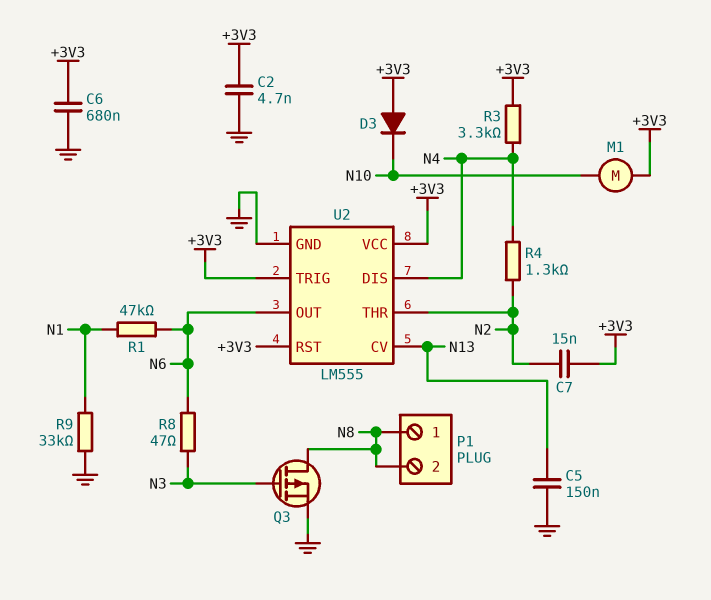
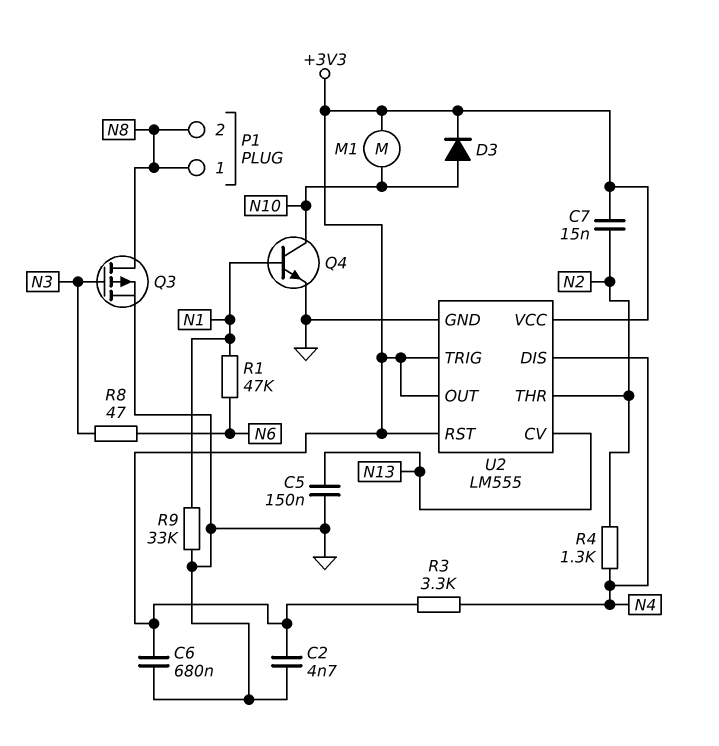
D3: diode (A +3V3, K N10) -> diode (A N10, K +3V3)
Q4: none -> NPN (B N1, C N10, E GND)
U2 pin OUT: N6 -> +3V3

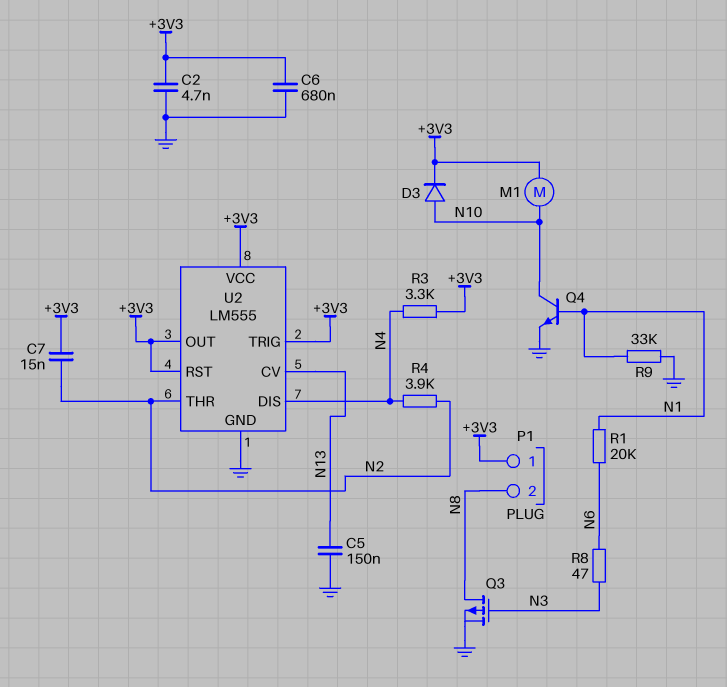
P1 pin 1: N8 -> +3V3
R1: 47k (N1, N6) -> 20k (N1, N6)
R4: 1.3k (N2, N4) -> 3.9k (N2, N4)

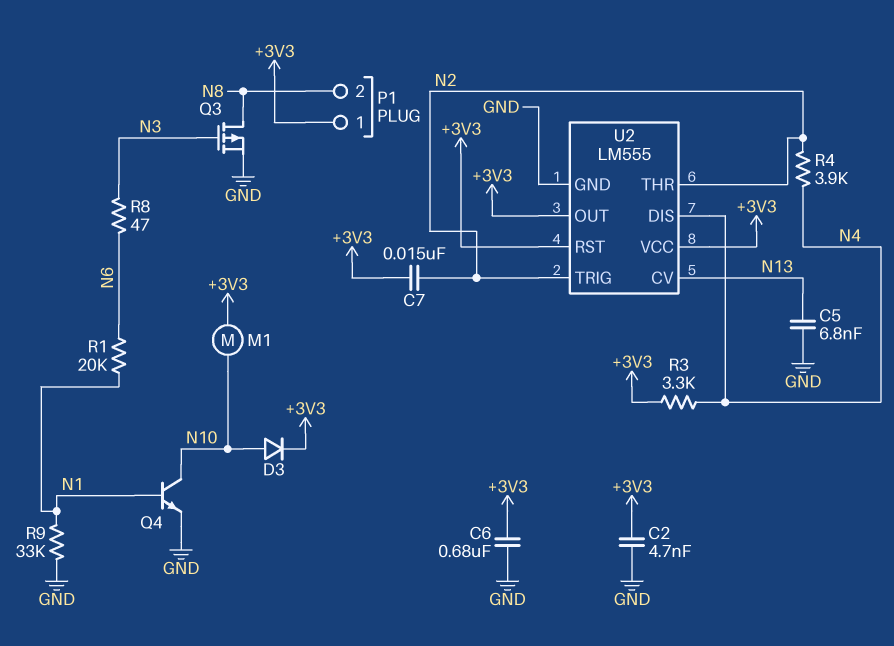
C5: 150nF (GND, N13) -> 6.8nF (GND, N13)
U2 pin TRIG: +3V3 -> N2

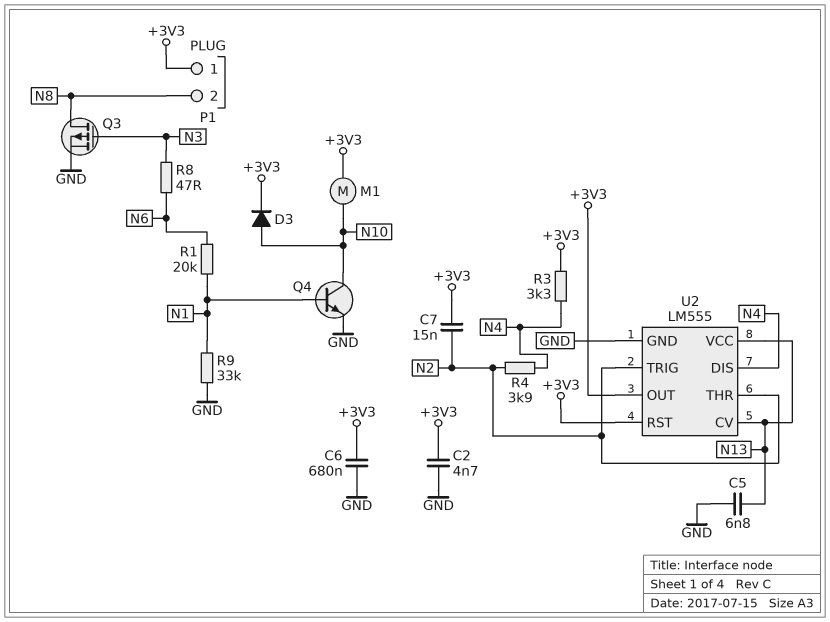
U2 pin VCC: +3V3 -> N13

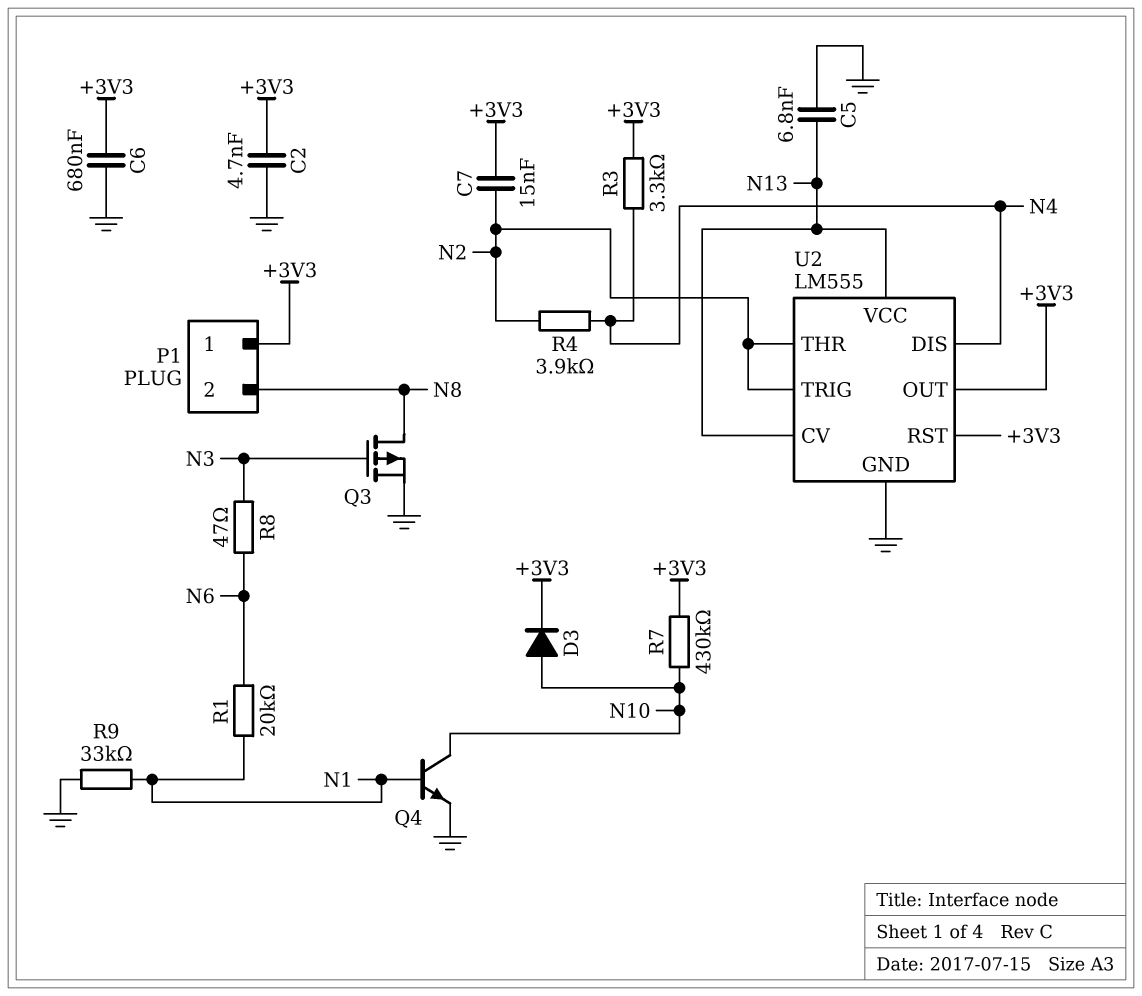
M1: motor (+3V3, N10) -> none
R7: none -> 430k (+3V3, N10)

